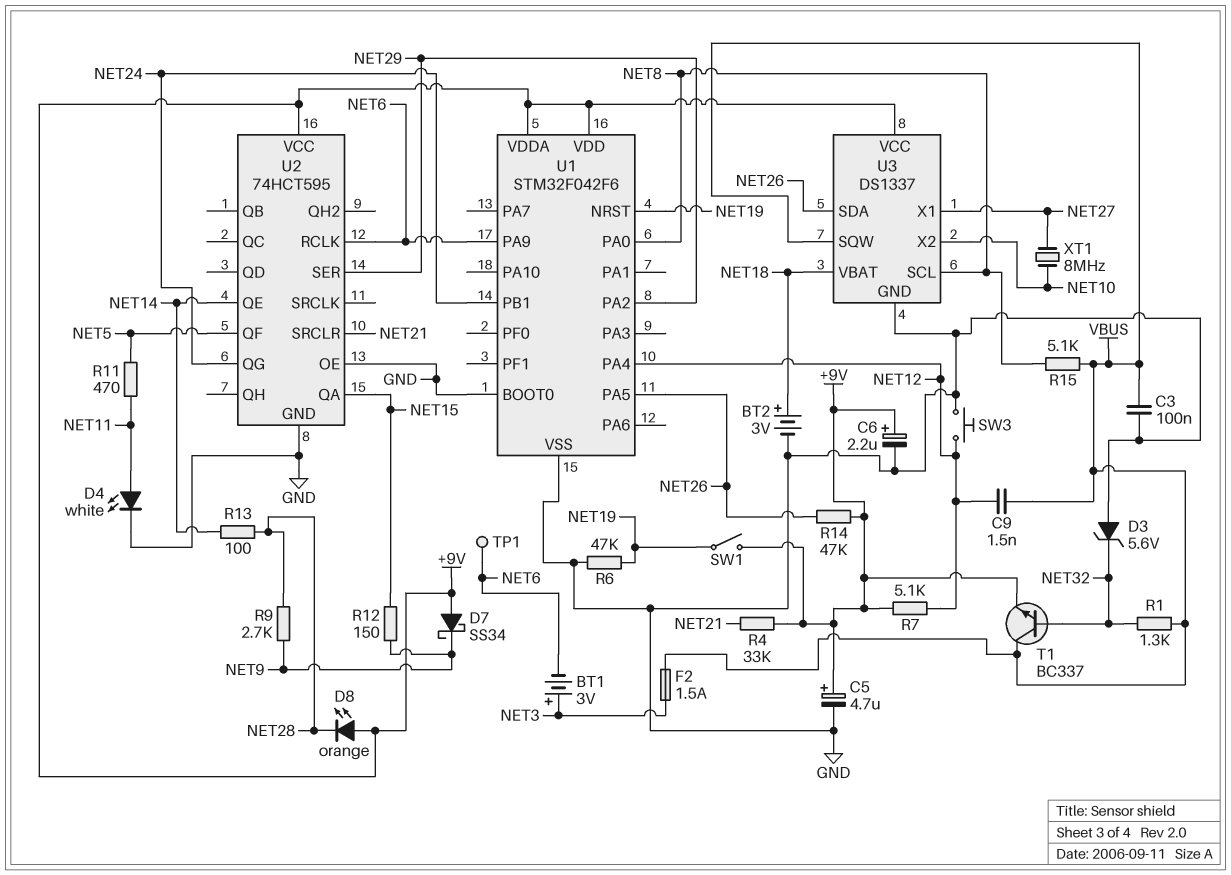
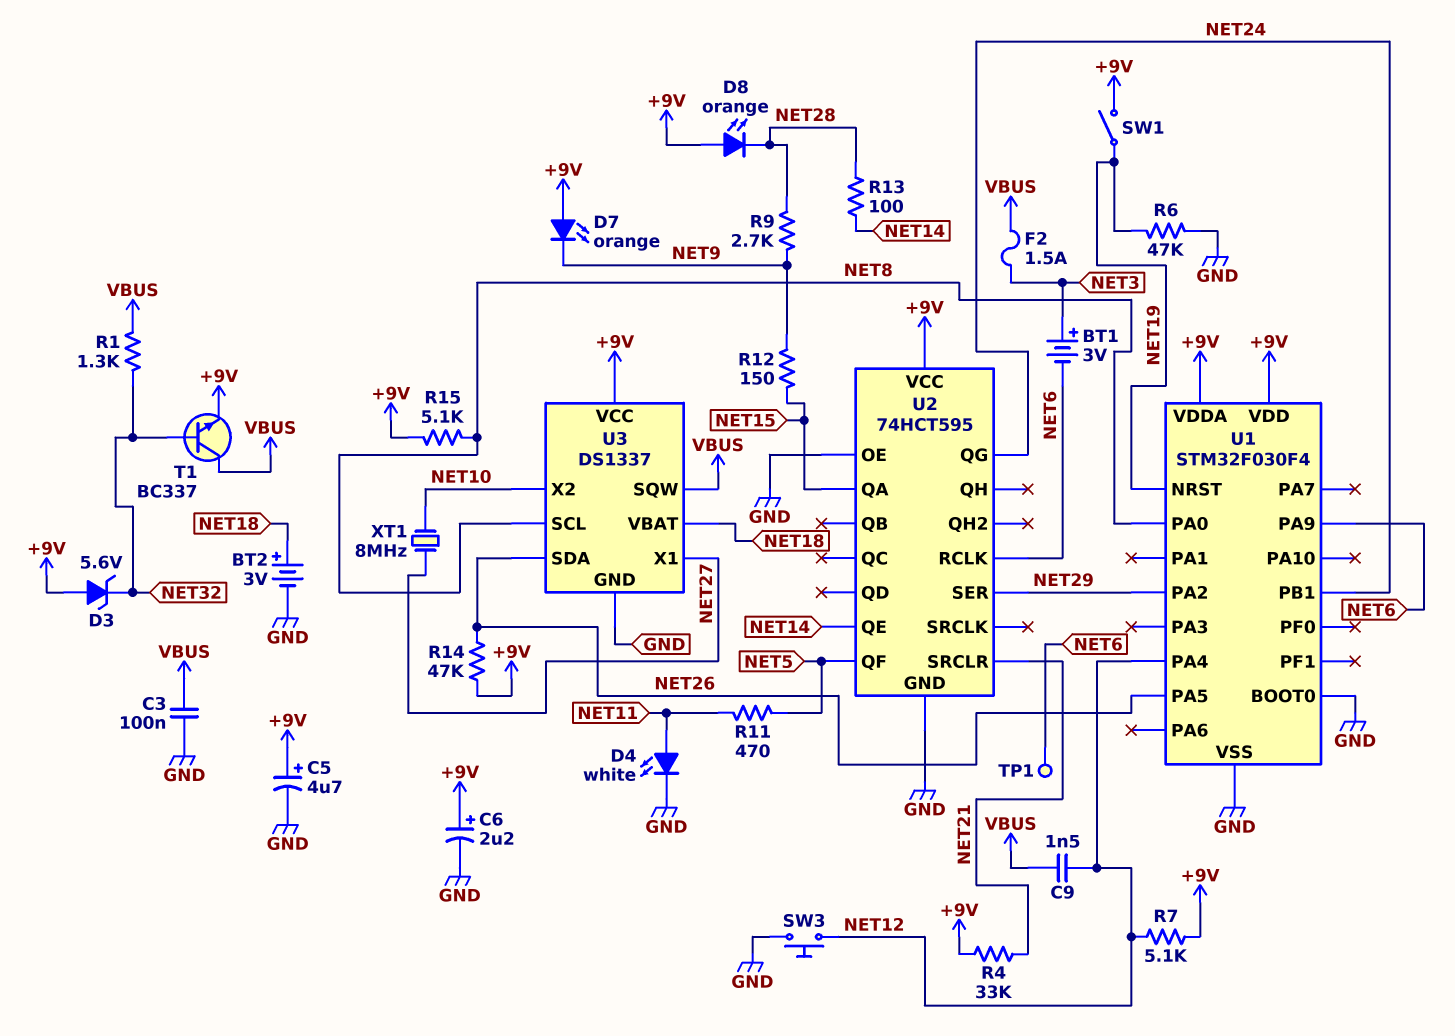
D3: zener 5.6V (A GND, K NET32) -> zener 5.6V (A +9V, K NET32)
D7: schottky SS34 (A +9V, K NET9) -> LED orange (A +9V, K NET9)
R15: 5.1k (NET8, VBUS) -> 5.1k (+9V, NET8)
U1: STM32F042F6 -> STM32F030F4

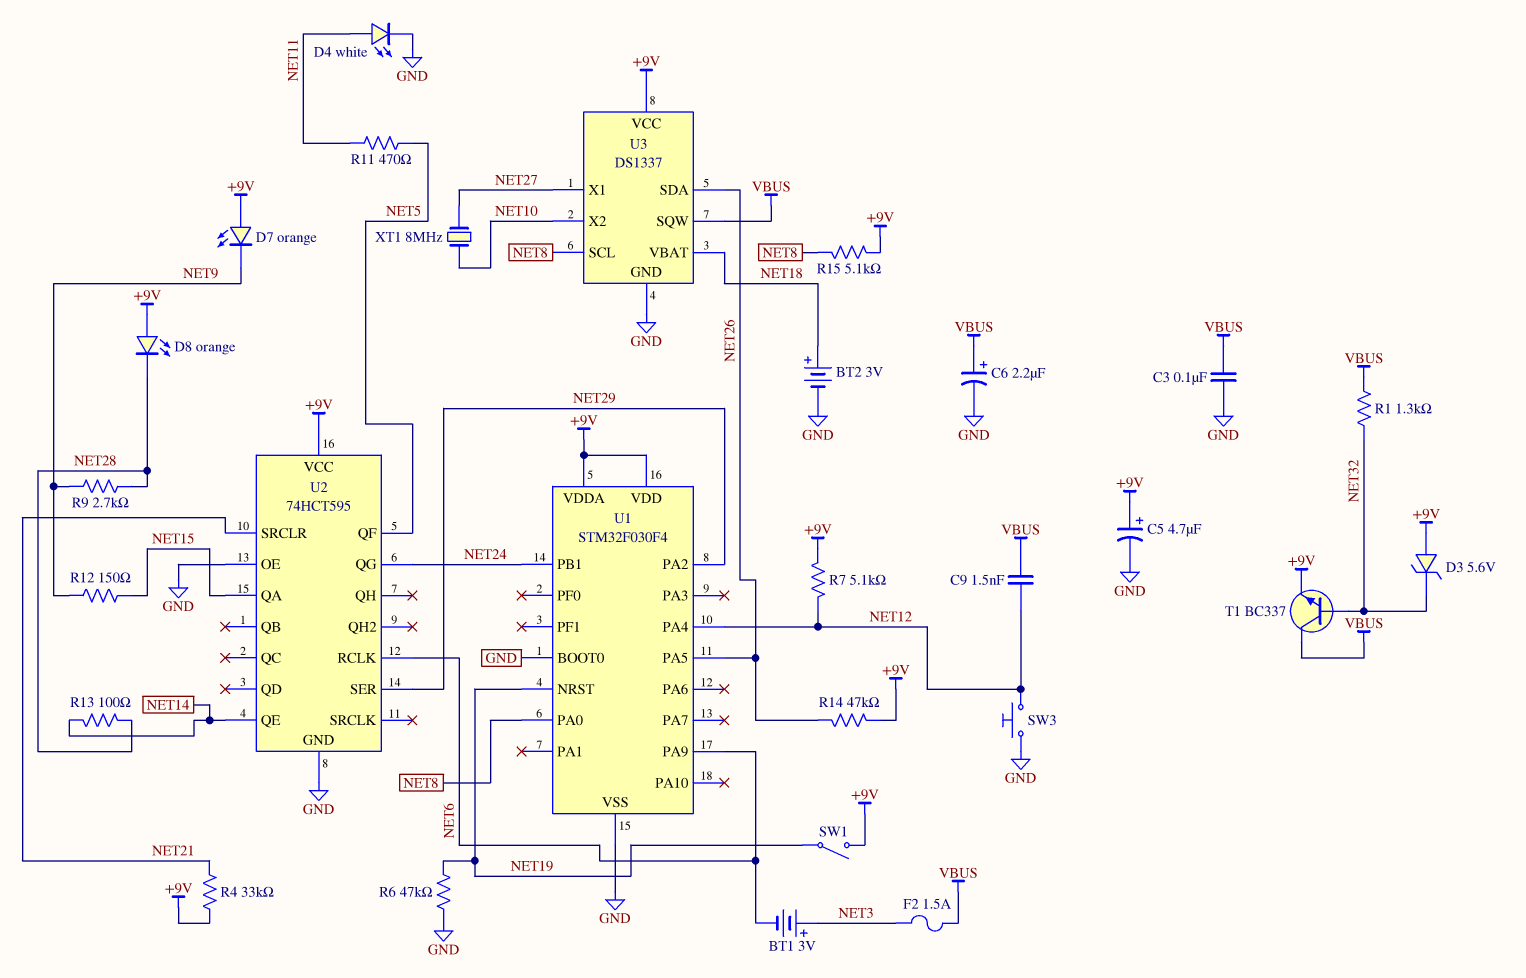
C6: 2.2uF (plus +9V, minus GND) -> 2.2uF (plus VBUS, minus GND)
TP1: test point (NET6) -> none

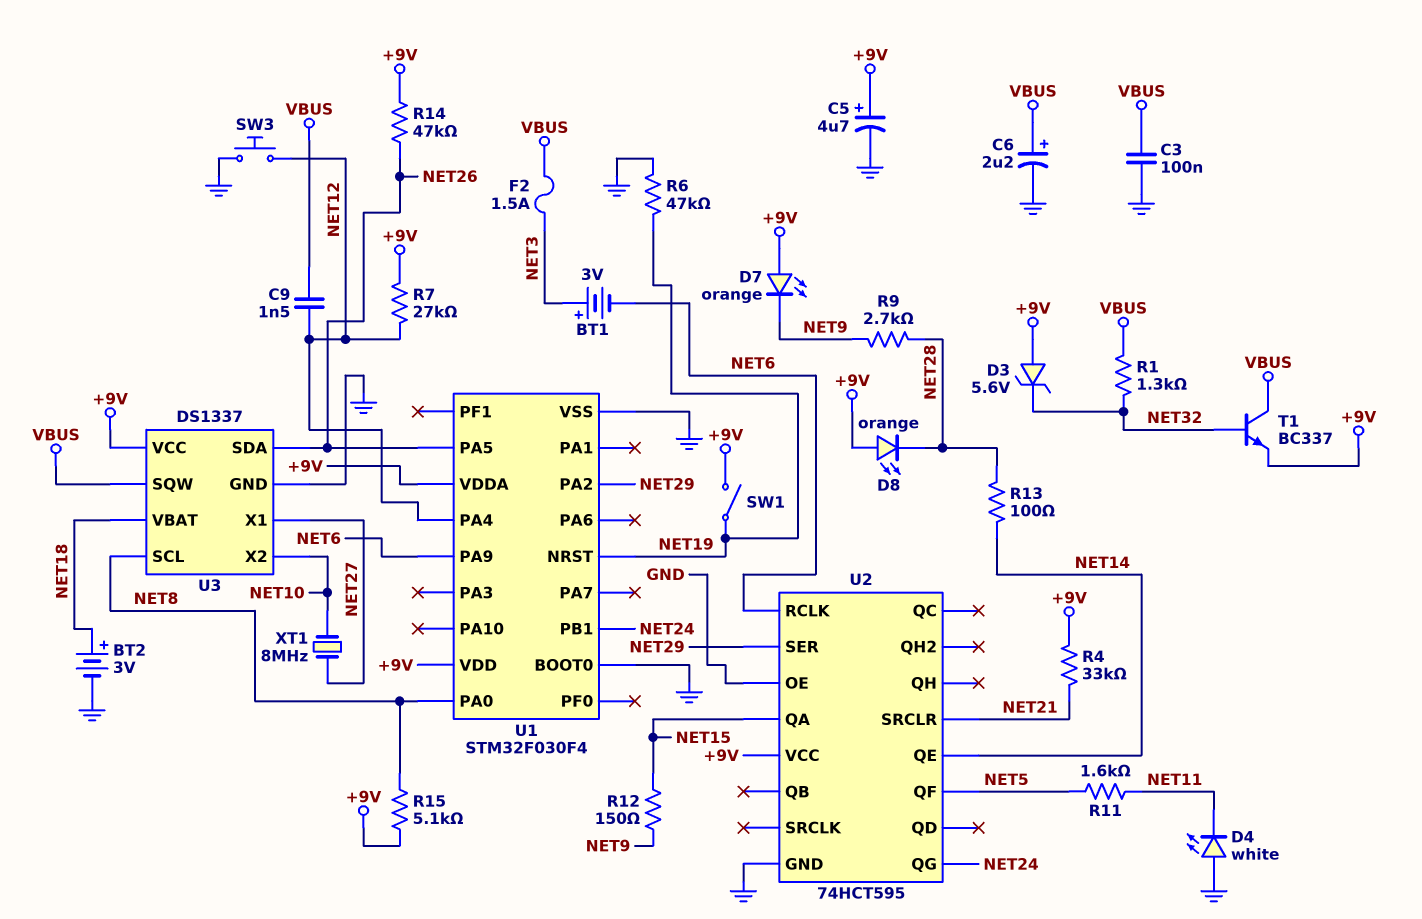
D4: LED white (A NET11, K GND) -> LED white (A GND, K NET11)
R7: 5.1k (+9V, NET12) -> 27k (+9V, NET12)
R11: 470 (NET5, NET11) -> 1.6k (NET5, NET11)

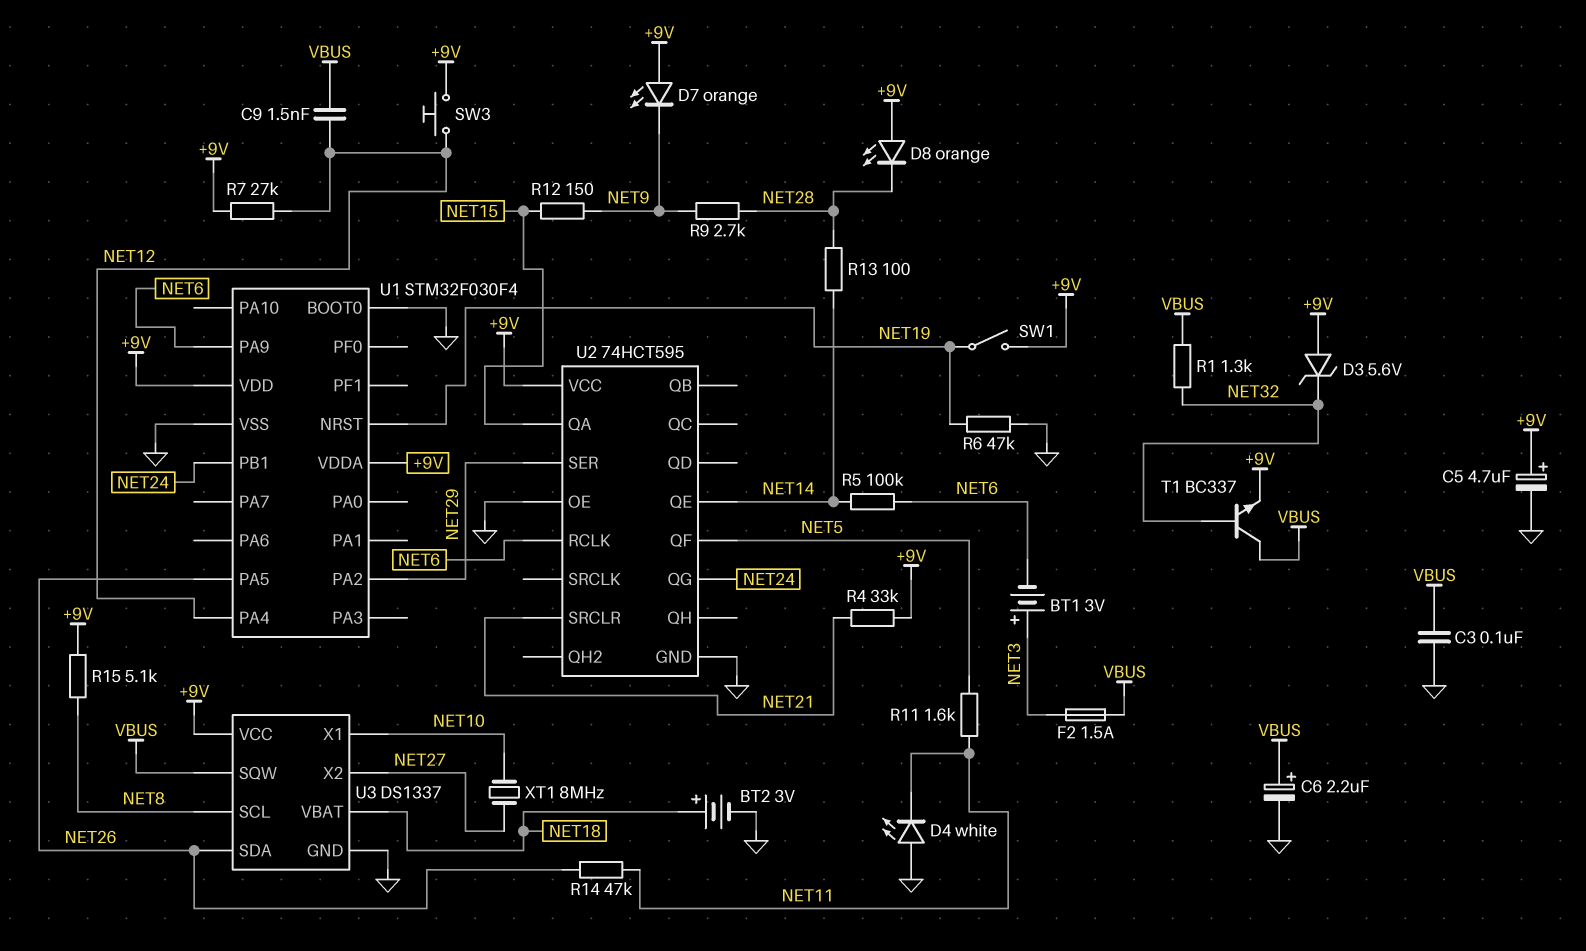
R5: none -> 100k (NET6, NET14)
R14: 47k (+9V, NET26) -> 47k (NET11, NET26)
SW3: button (GND, NET12) -> button (+9V, NET12)
U1 pin PA0: NET8 -> none
U3 pin X1: NET27 -> NET10
U3 pin X2: NET10 -> NET27

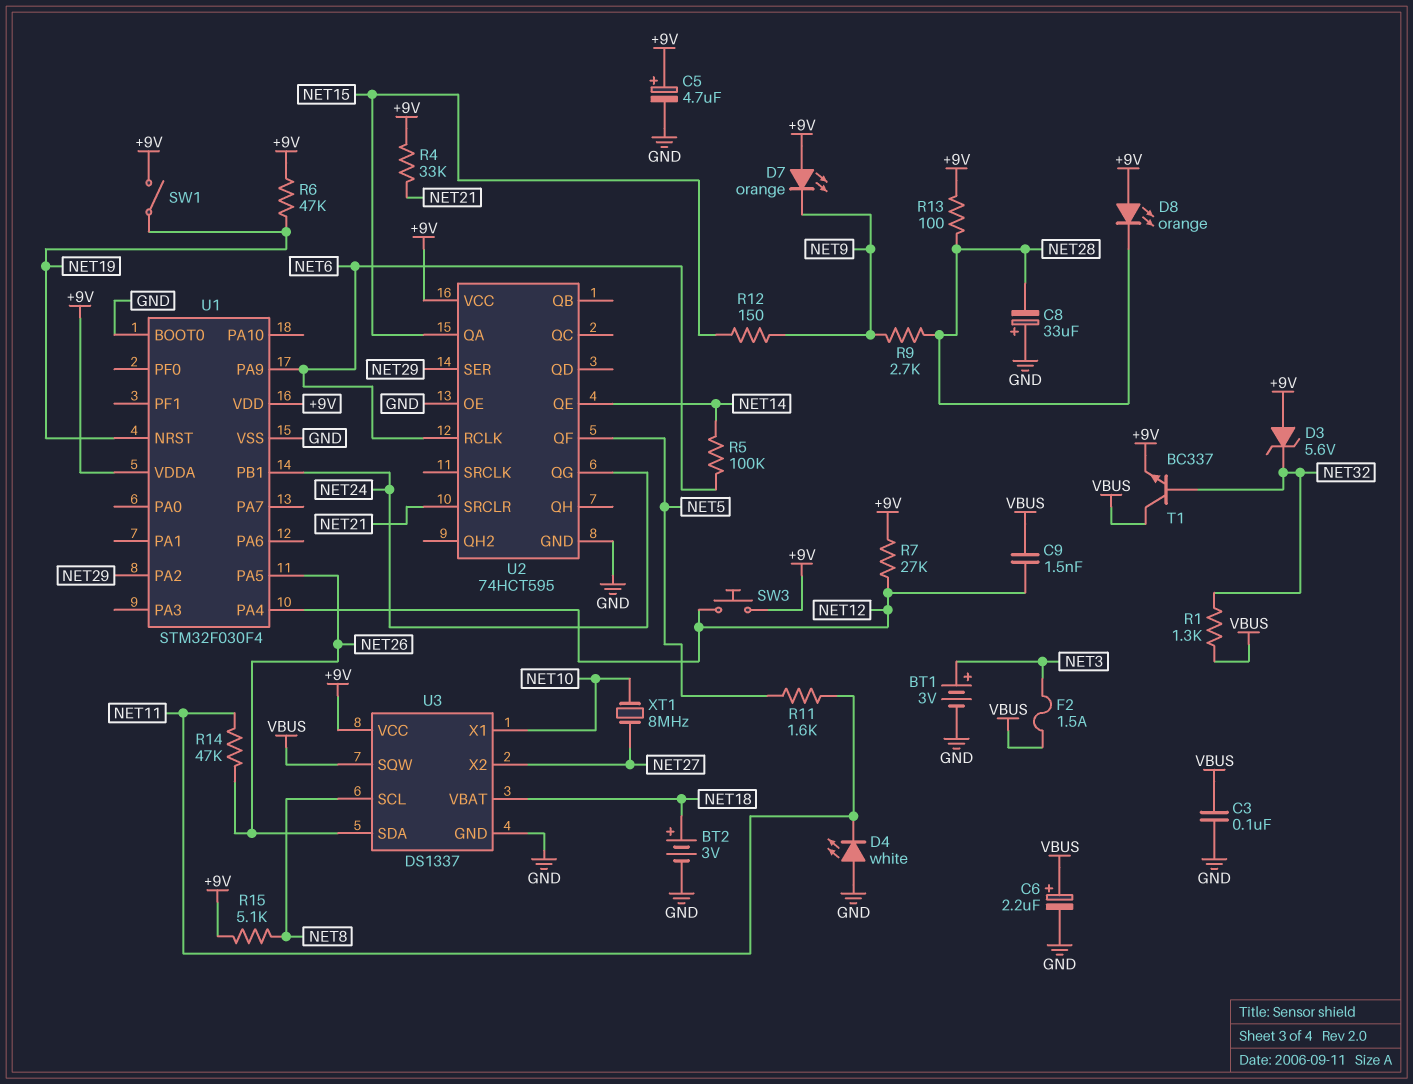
BT1: 3V (plus NET3, minus NET6) -> 3V (plus NET3, minus GND)
C8: none -> 33uF (plus GND, minus NET28)
R6: 47k (GND, NET19) -> 47k (+9V, NET19)
R13: 100 (NET14, NET28) -> 100 (+9V, NET28)

